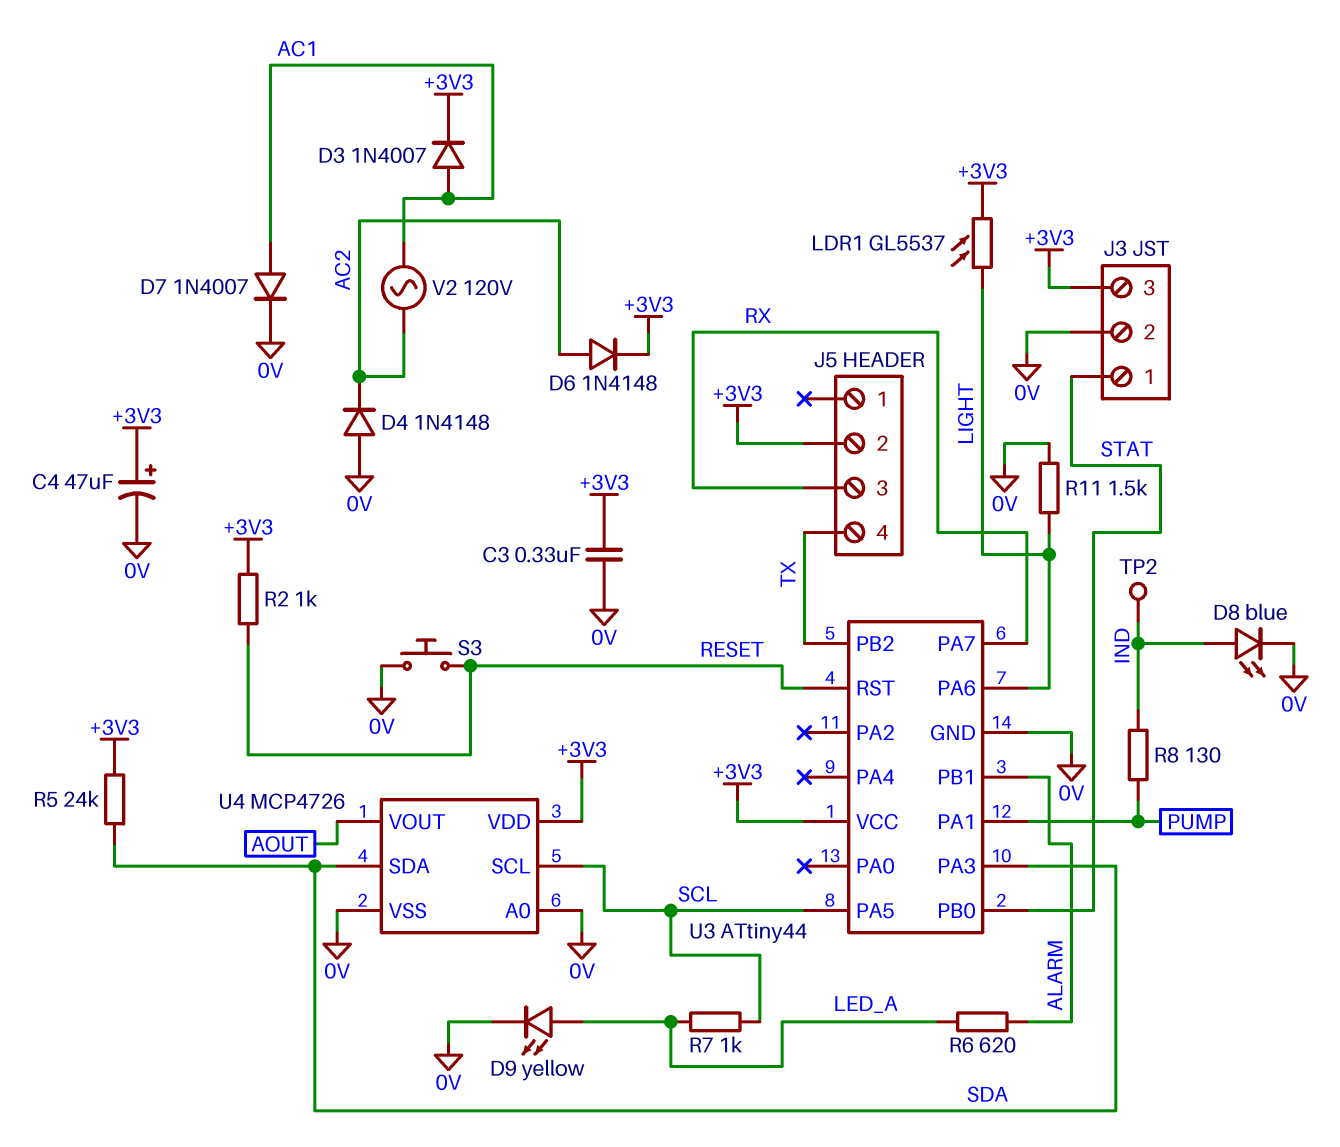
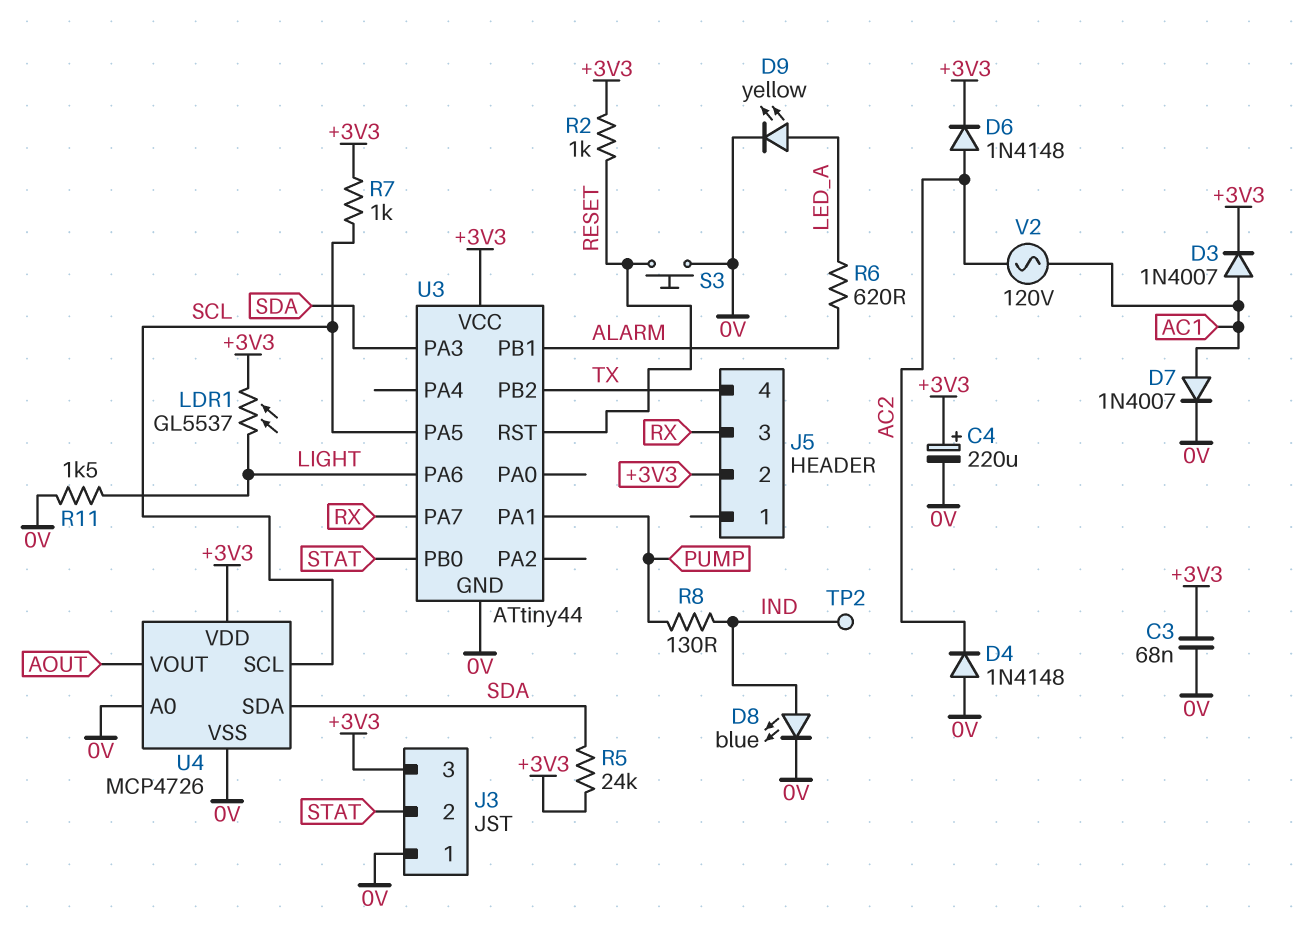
C3: 330nF (+3V3, 0V) -> 68nF (+3V3, 0V)
C4: 47uF (plus +3V3, minus 0V) -> 220uF (plus +3V3, minus 0V)
J3 pin 1: STAT -> 0V
J3 pin 2: 0V -> STAT
R7: 1k (LED_A, SCL) -> 1k (+3V3, SCL)

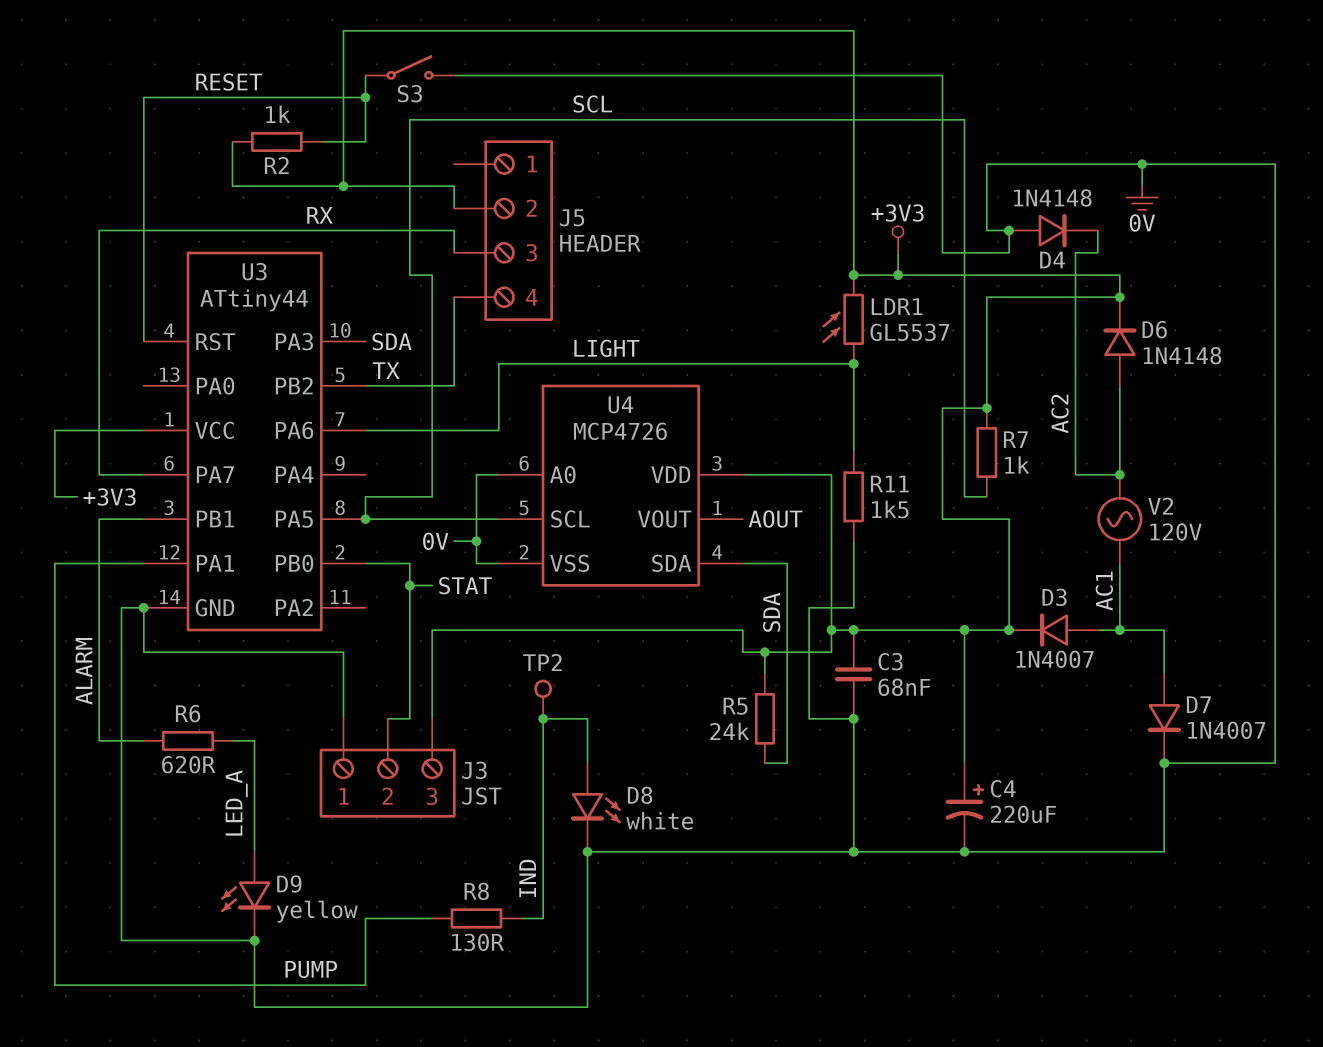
D8: LED blue (A IND, K 0V) -> LED white (A IND, K 0V)
S3: button (0V, RESET) -> switch (0V, RESET)

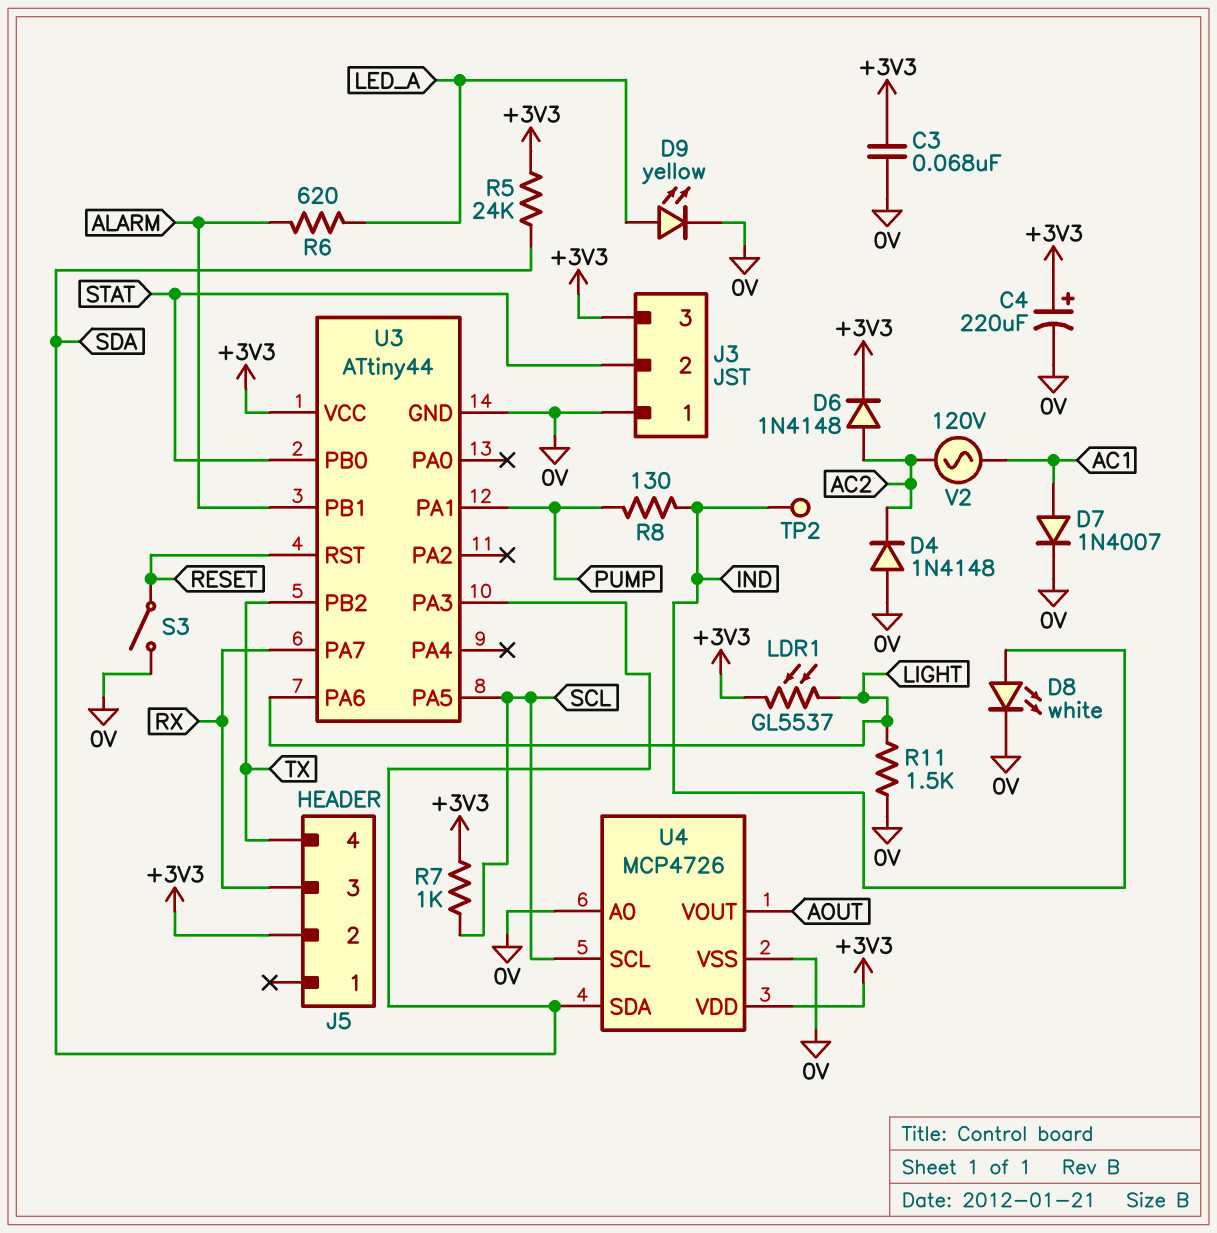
D3: diode 1N4007 (A AC1, K +3V3) -> none
R2: 1k (+3V3, RESET) -> none

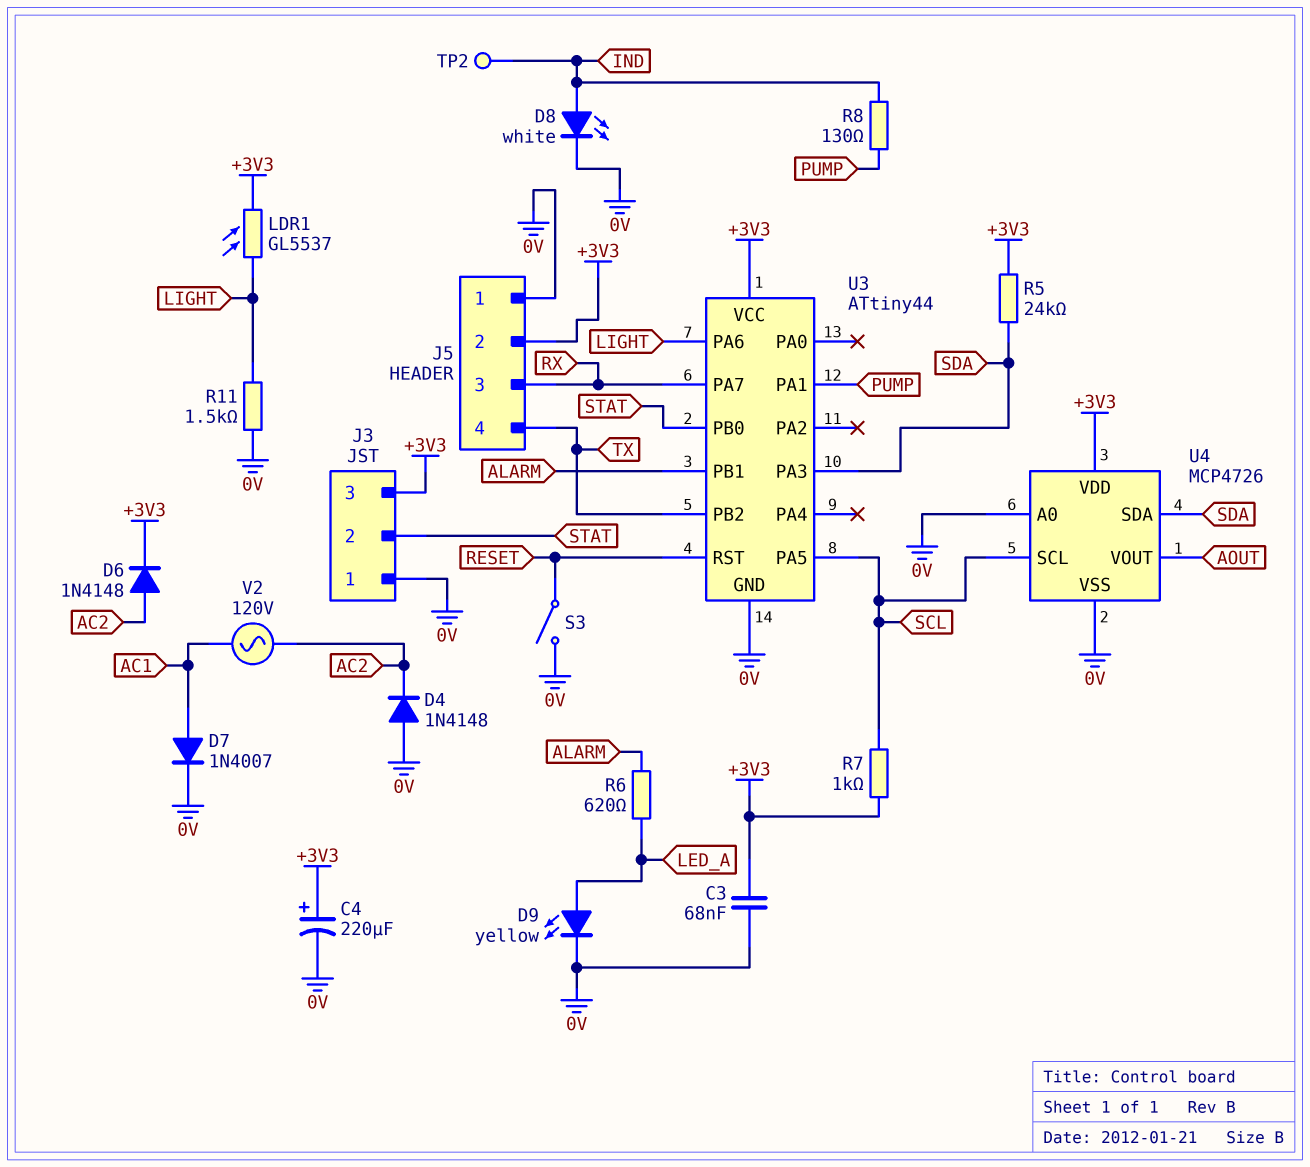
J5 pin 1: none -> 0V

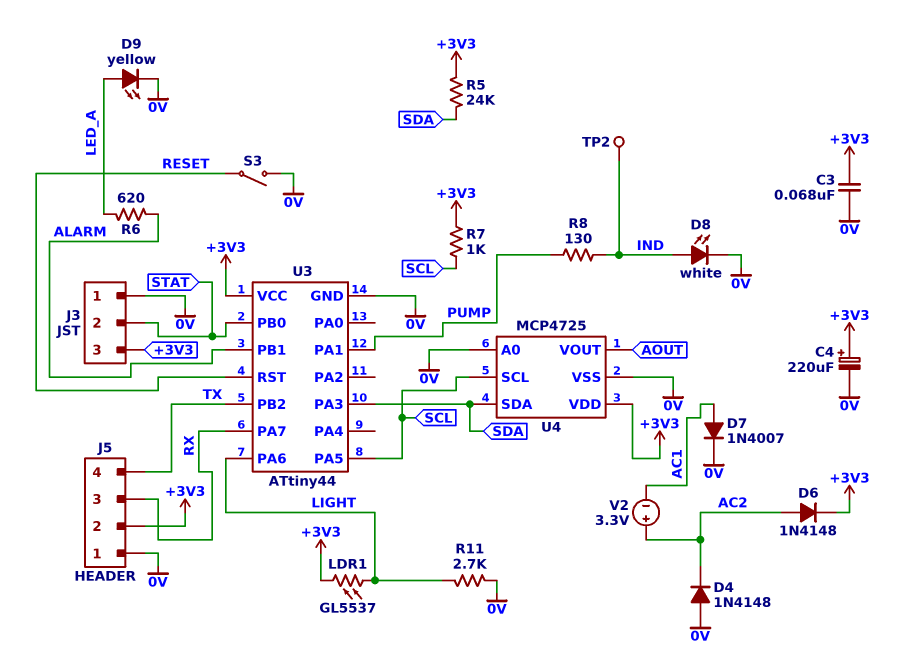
R11: 1.5k (0V, LIGHT) -> 2.7k (0V, LIGHT)
U4: MCP4726 -> MCP4725
V2: AC 120V (AC1, AC2) -> 3.3V (plus AC2, minus AC1)

